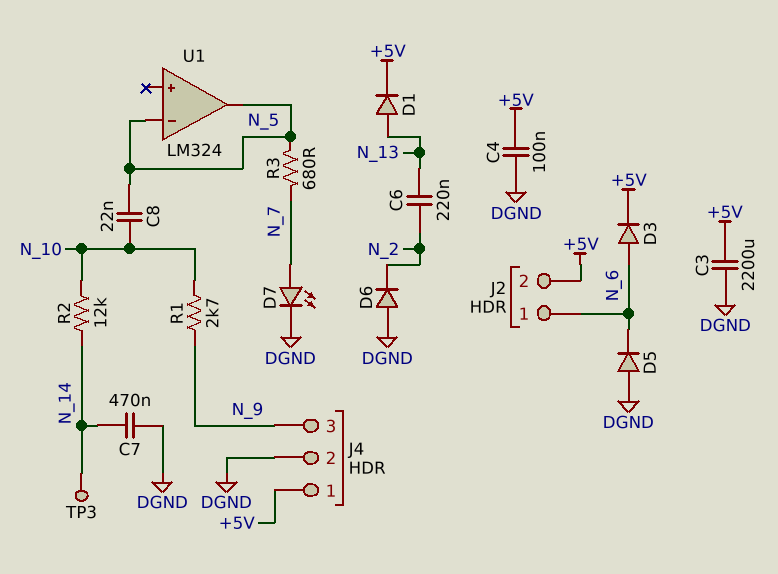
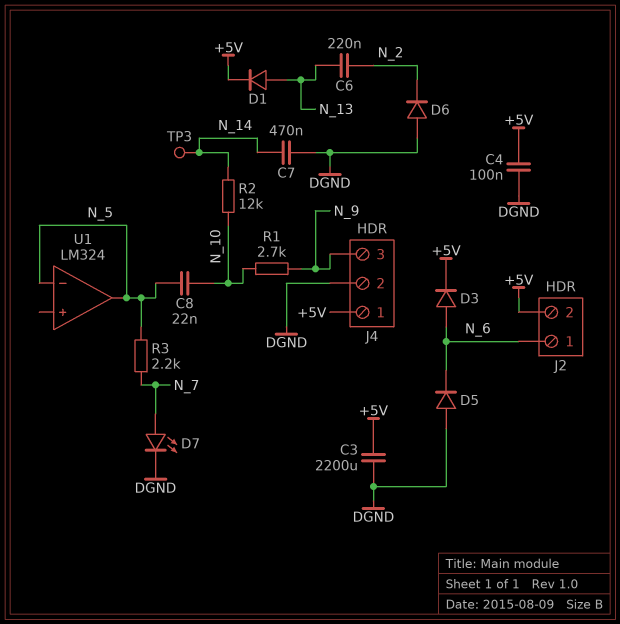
R3: 680 (N_5, N_7) -> 2.2k (N_5, N_7)

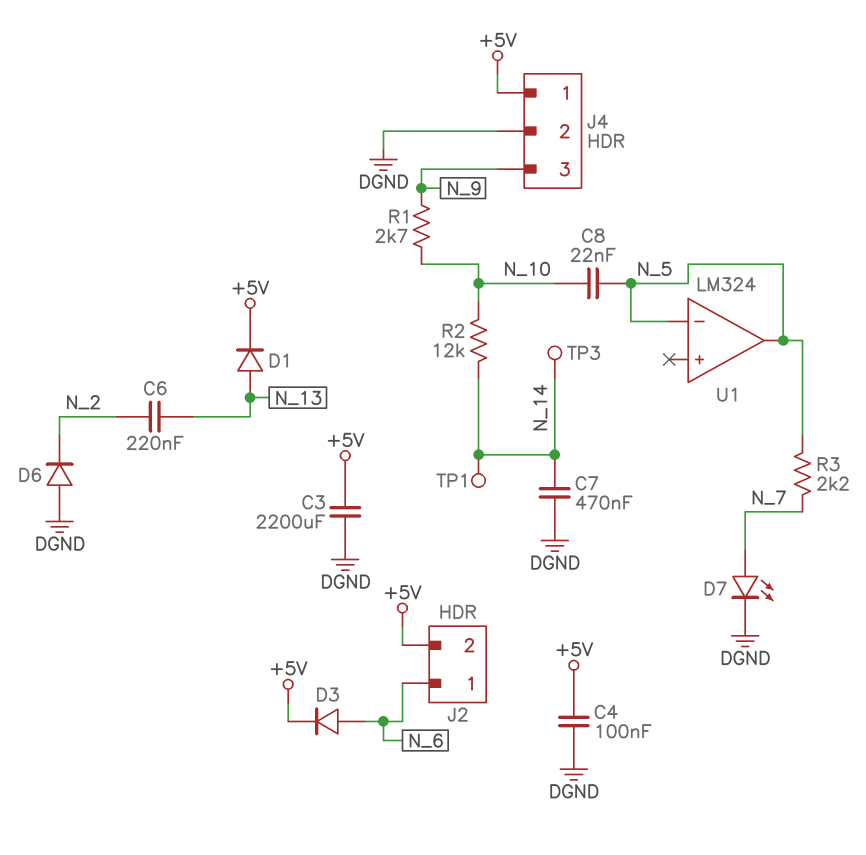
D5: diode (A DGND, K N_6) -> none
TP1: none -> test point (N_14)

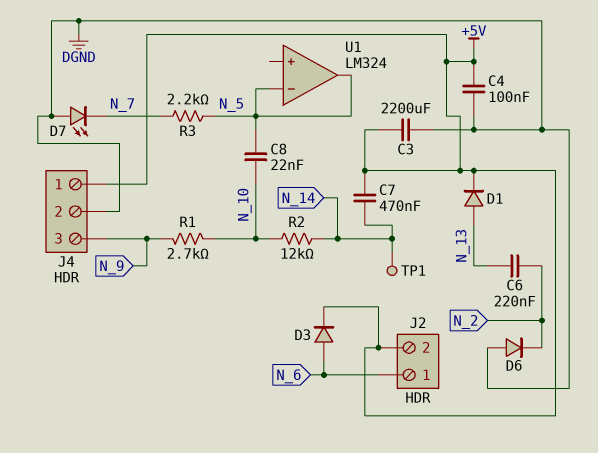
C7: 470nF (DGND, N_14) -> 470nF (+5V, N_14)
D7: LED (A N_7, K DGND) -> LED (A DGND, K N_7)
TP3: test point (N_14) -> none

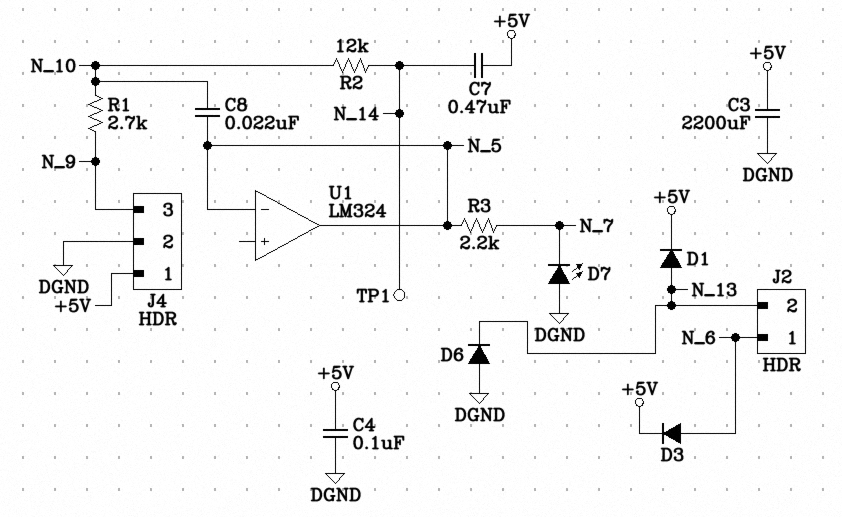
C6: 220nF (N_2, N_13) -> none
D6: diode (A DGND, K N_2) -> diode (A DGND, K N_13)
J2 pin 2: +5V -> N_13

